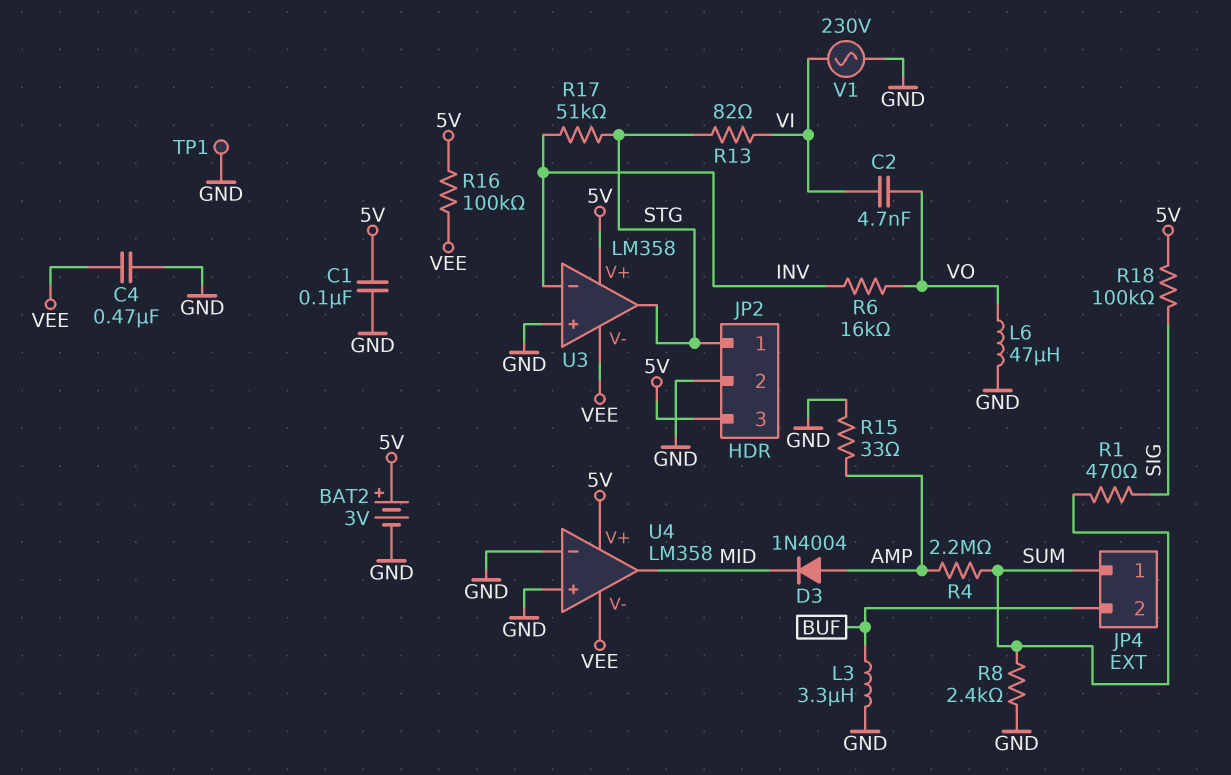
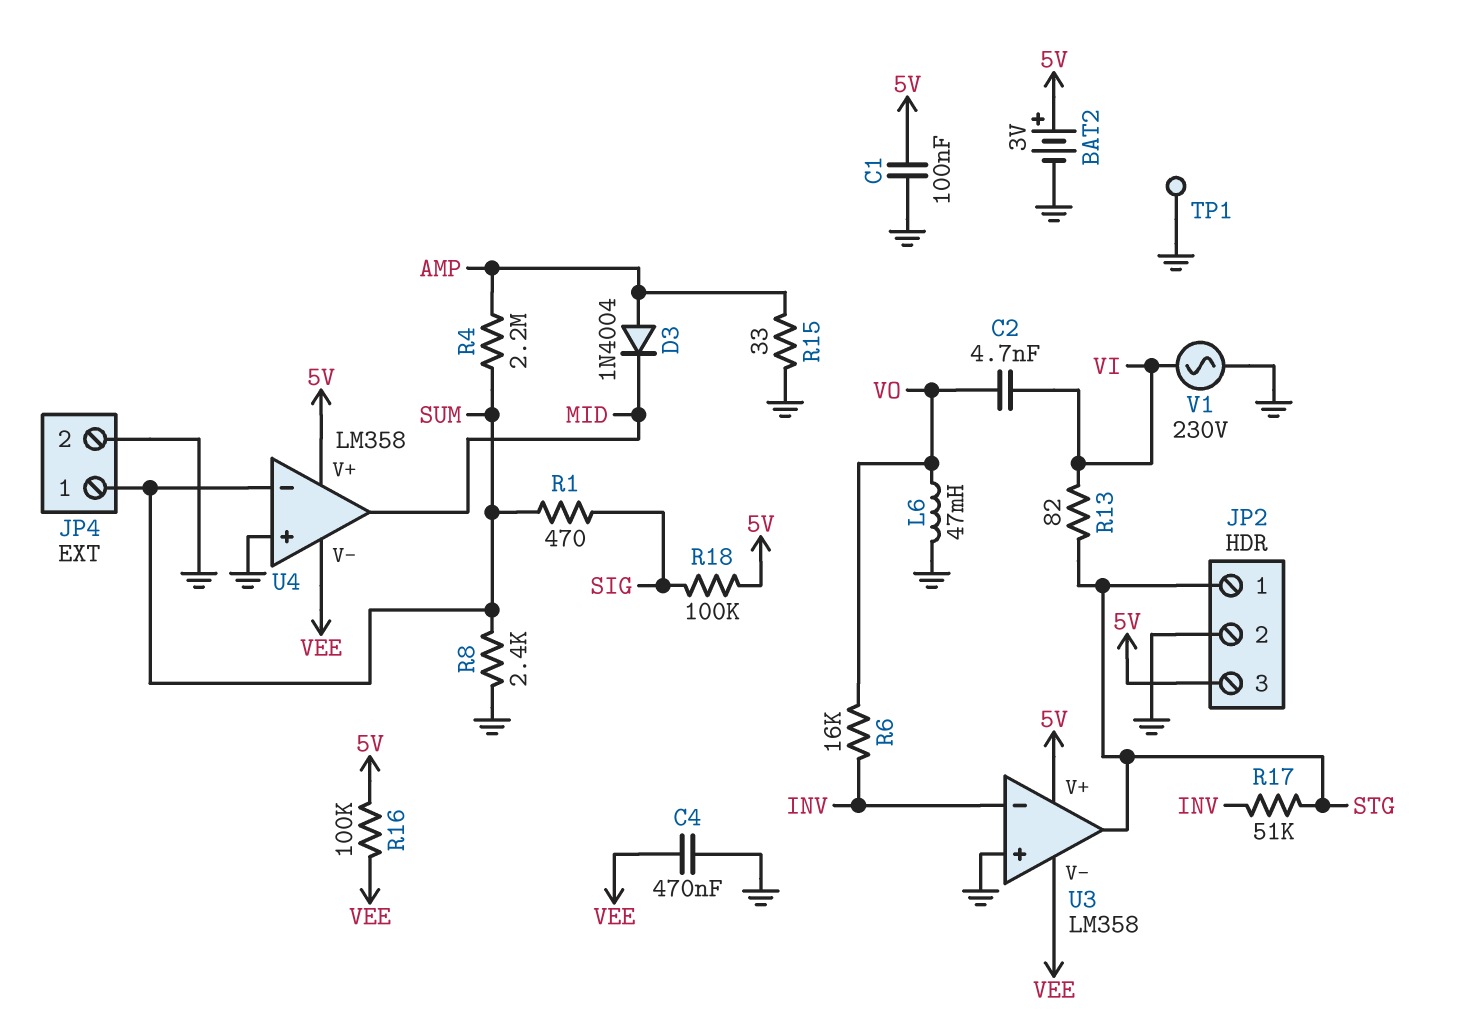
JP4 pin 2: BUF -> GND
L3: 3.3uH (BUF, GND) -> none
L6: 47uH (GND, VO) -> 47mH (GND, VO)
U4 pin in-: GND -> SUM

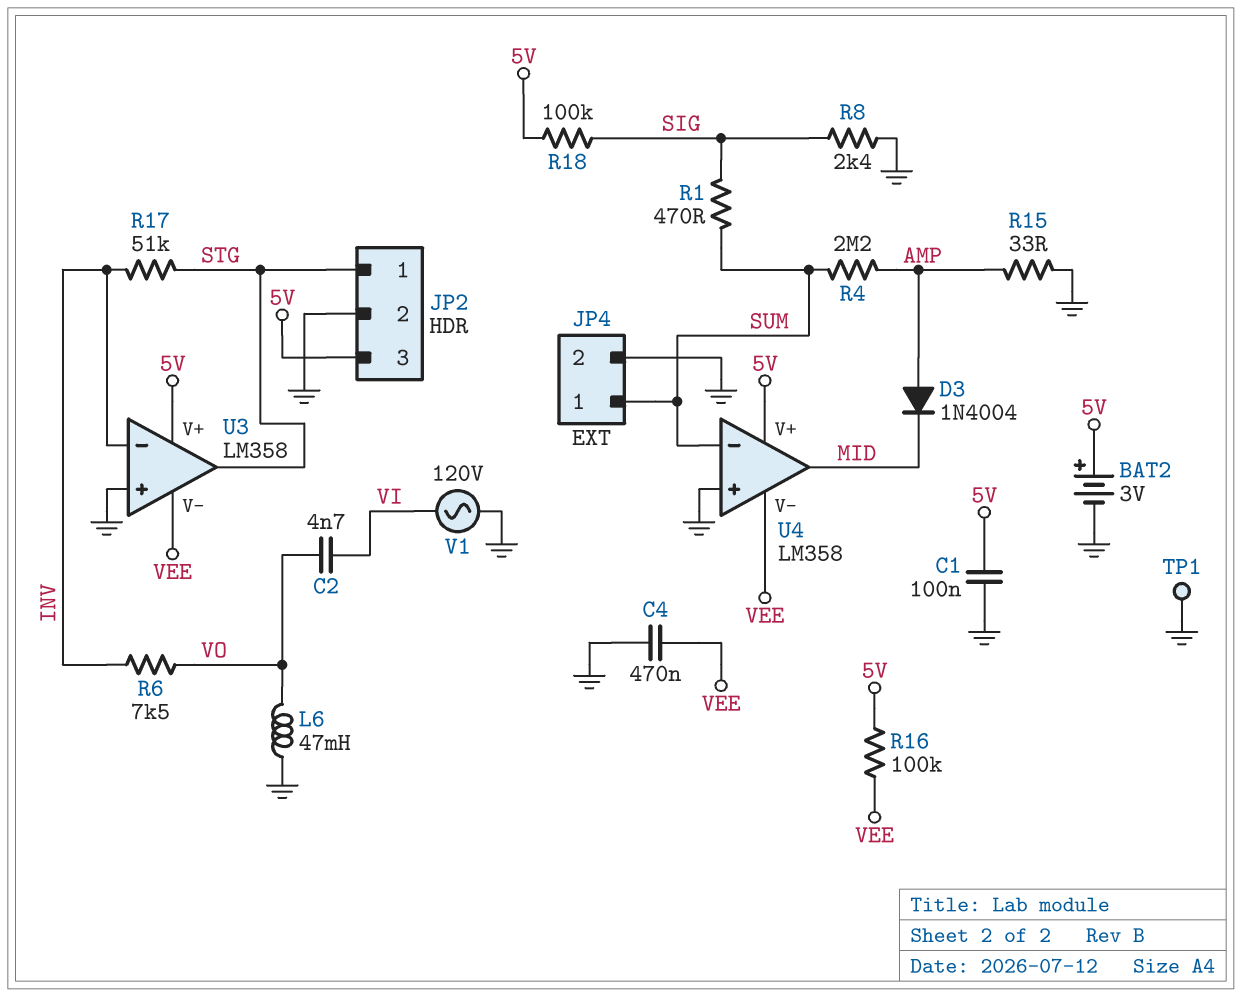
R6: 16k (INV, VO) -> 7.5k (INV, VO)
R8: 2.4k (GND, SUM) -> 2.4k (GND, SIG)
R13: 82 (STG, VI) -> none
V1: AC 230V (GND, VI) -> AC 120V (GND, VI)

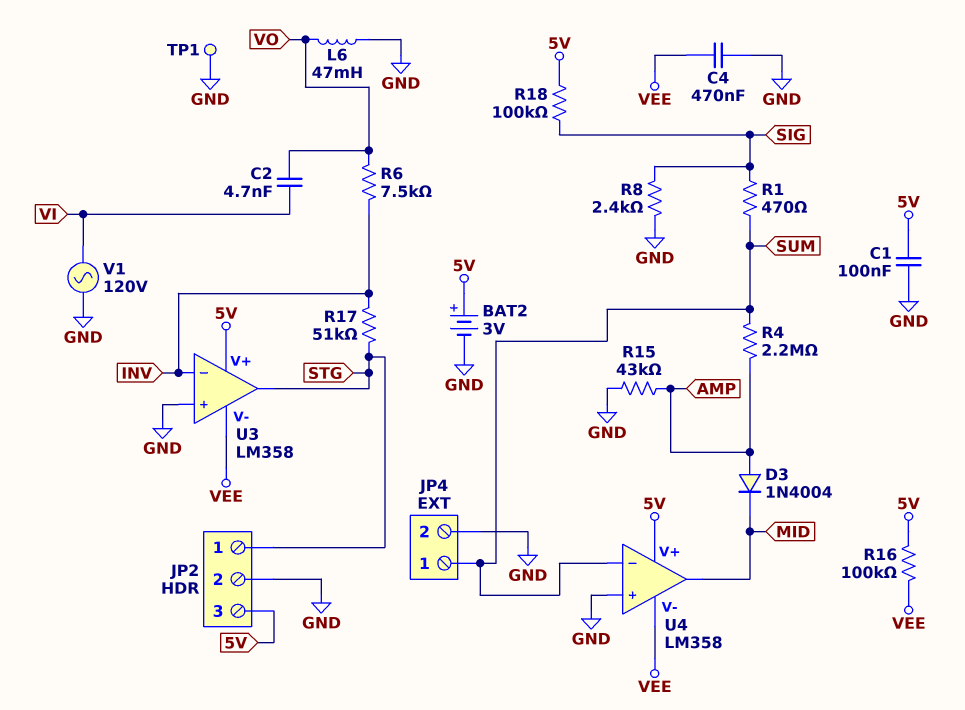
R15: 33 (AMP, GND) -> 43k (AMP, GND)

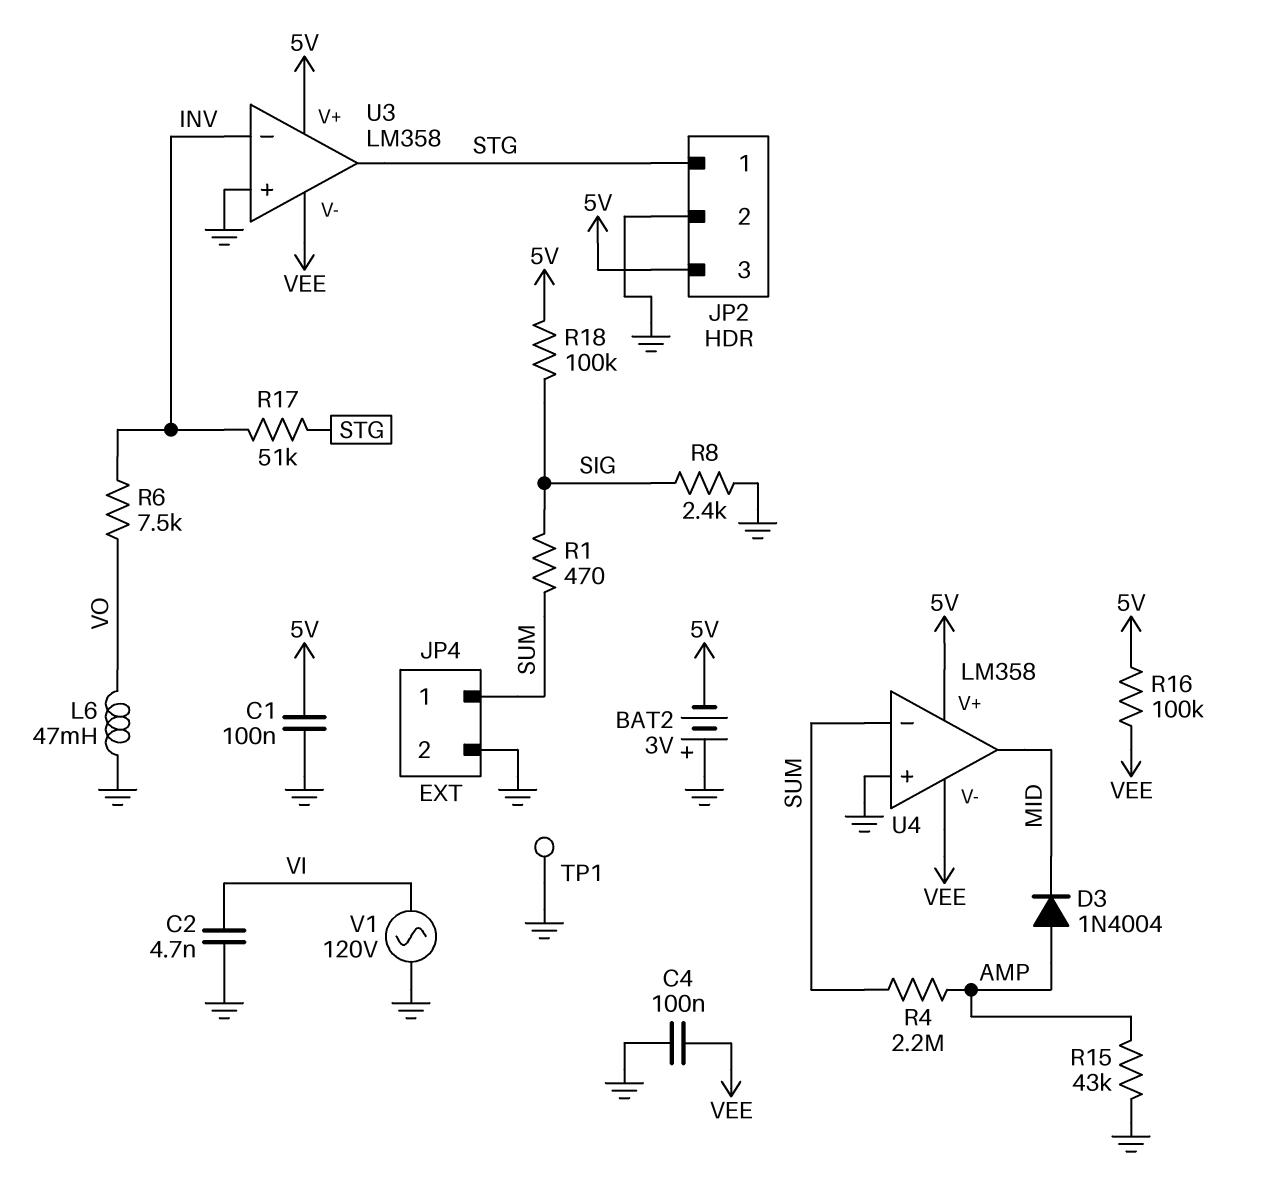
BAT2: 3V (plus 5V, minus GND) -> 3V (plus GND, minus 5V)
C2: 4.7nF (VI, VO) -> 4.7nF (GND, VI)
C4: 470nF (GND, VEE) -> 100nF (GND, VEE)

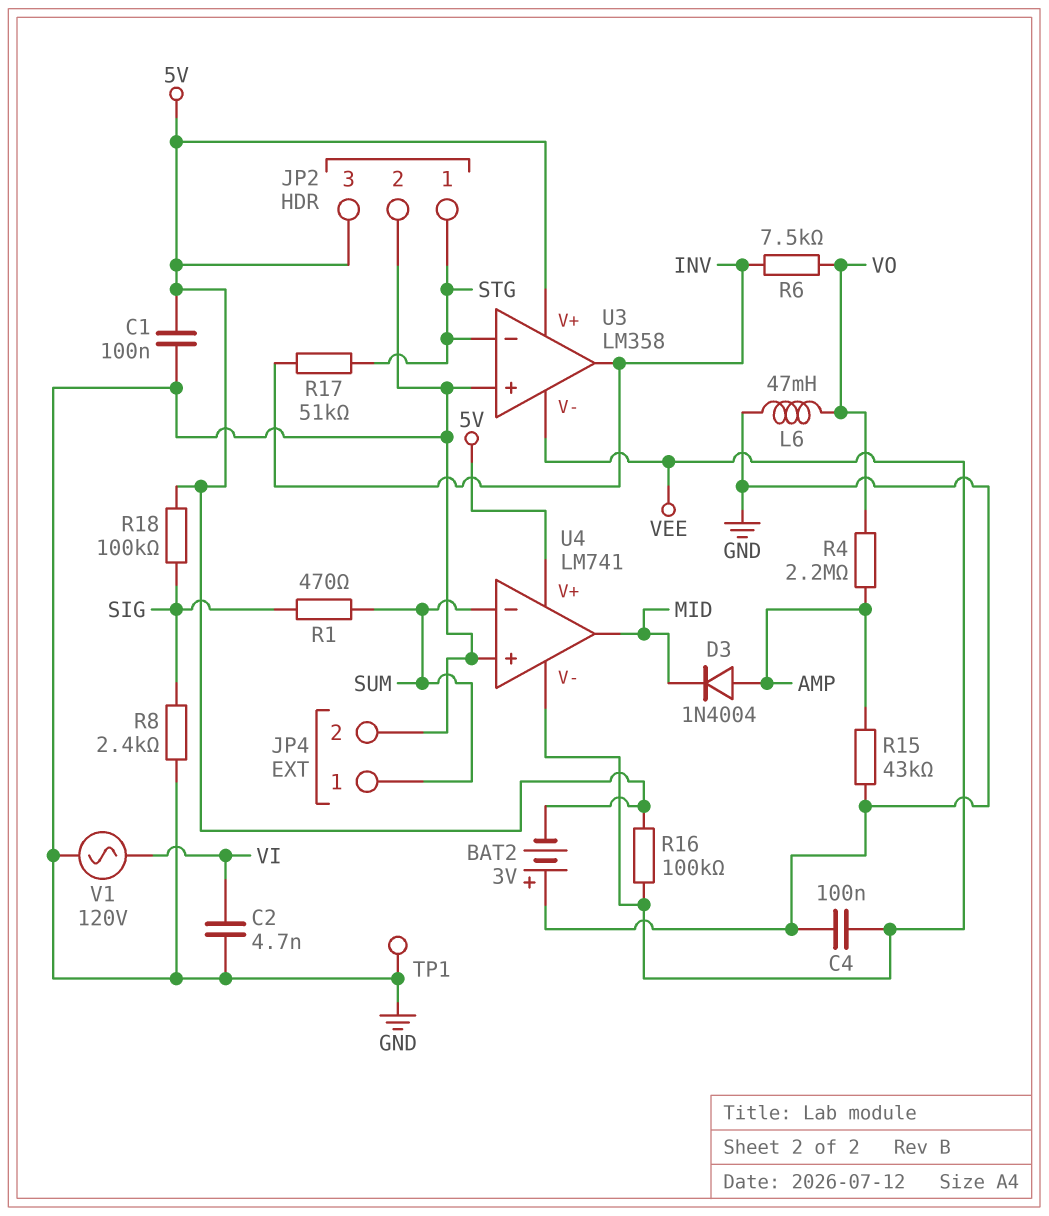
R4: 2.2M (AMP, SUM) -> 2.2M (AMP, VO)
U3 pin in-: INV -> STG
U3 pin out: STG -> INV
U4: LM358 -> LM741

